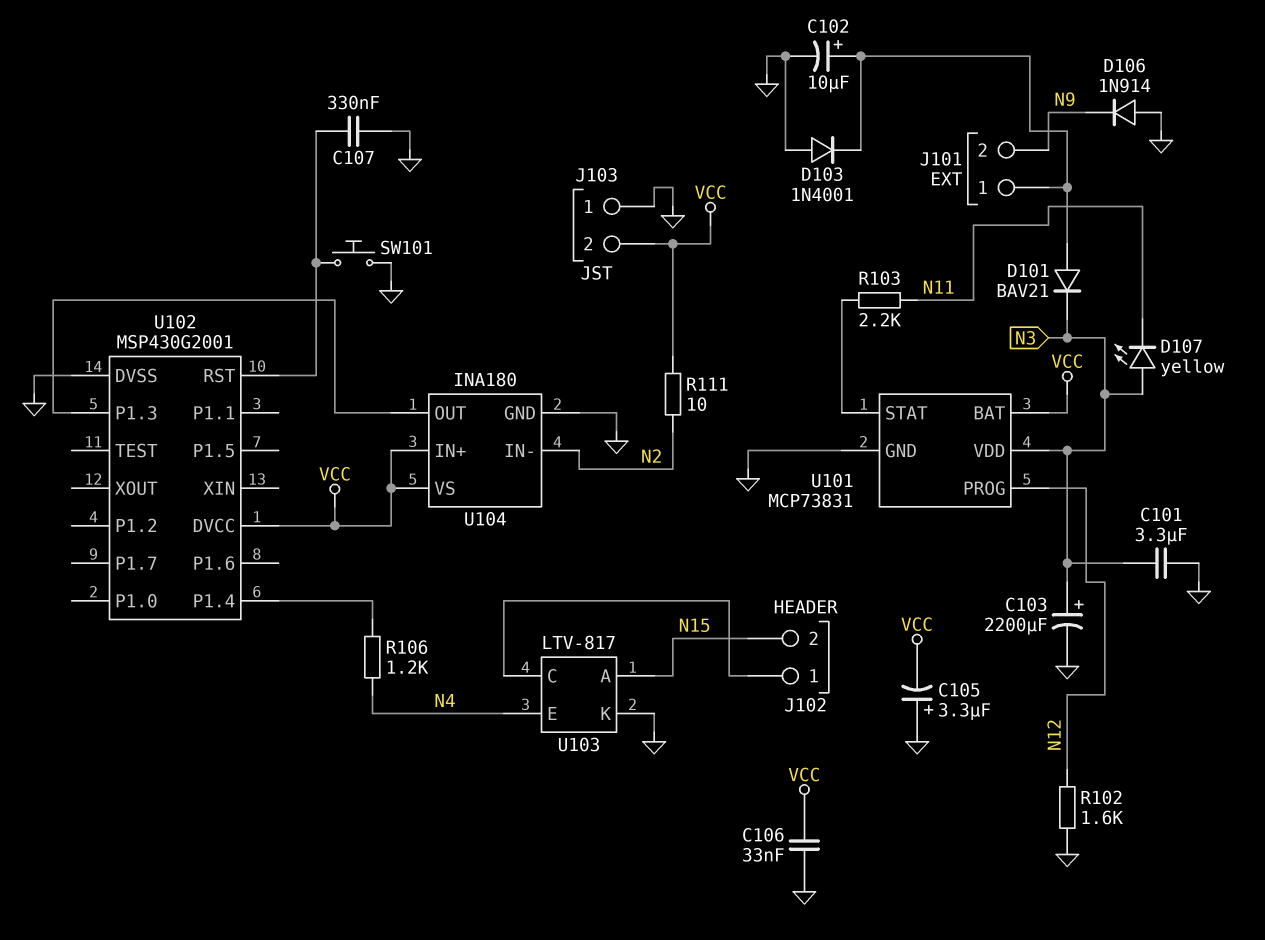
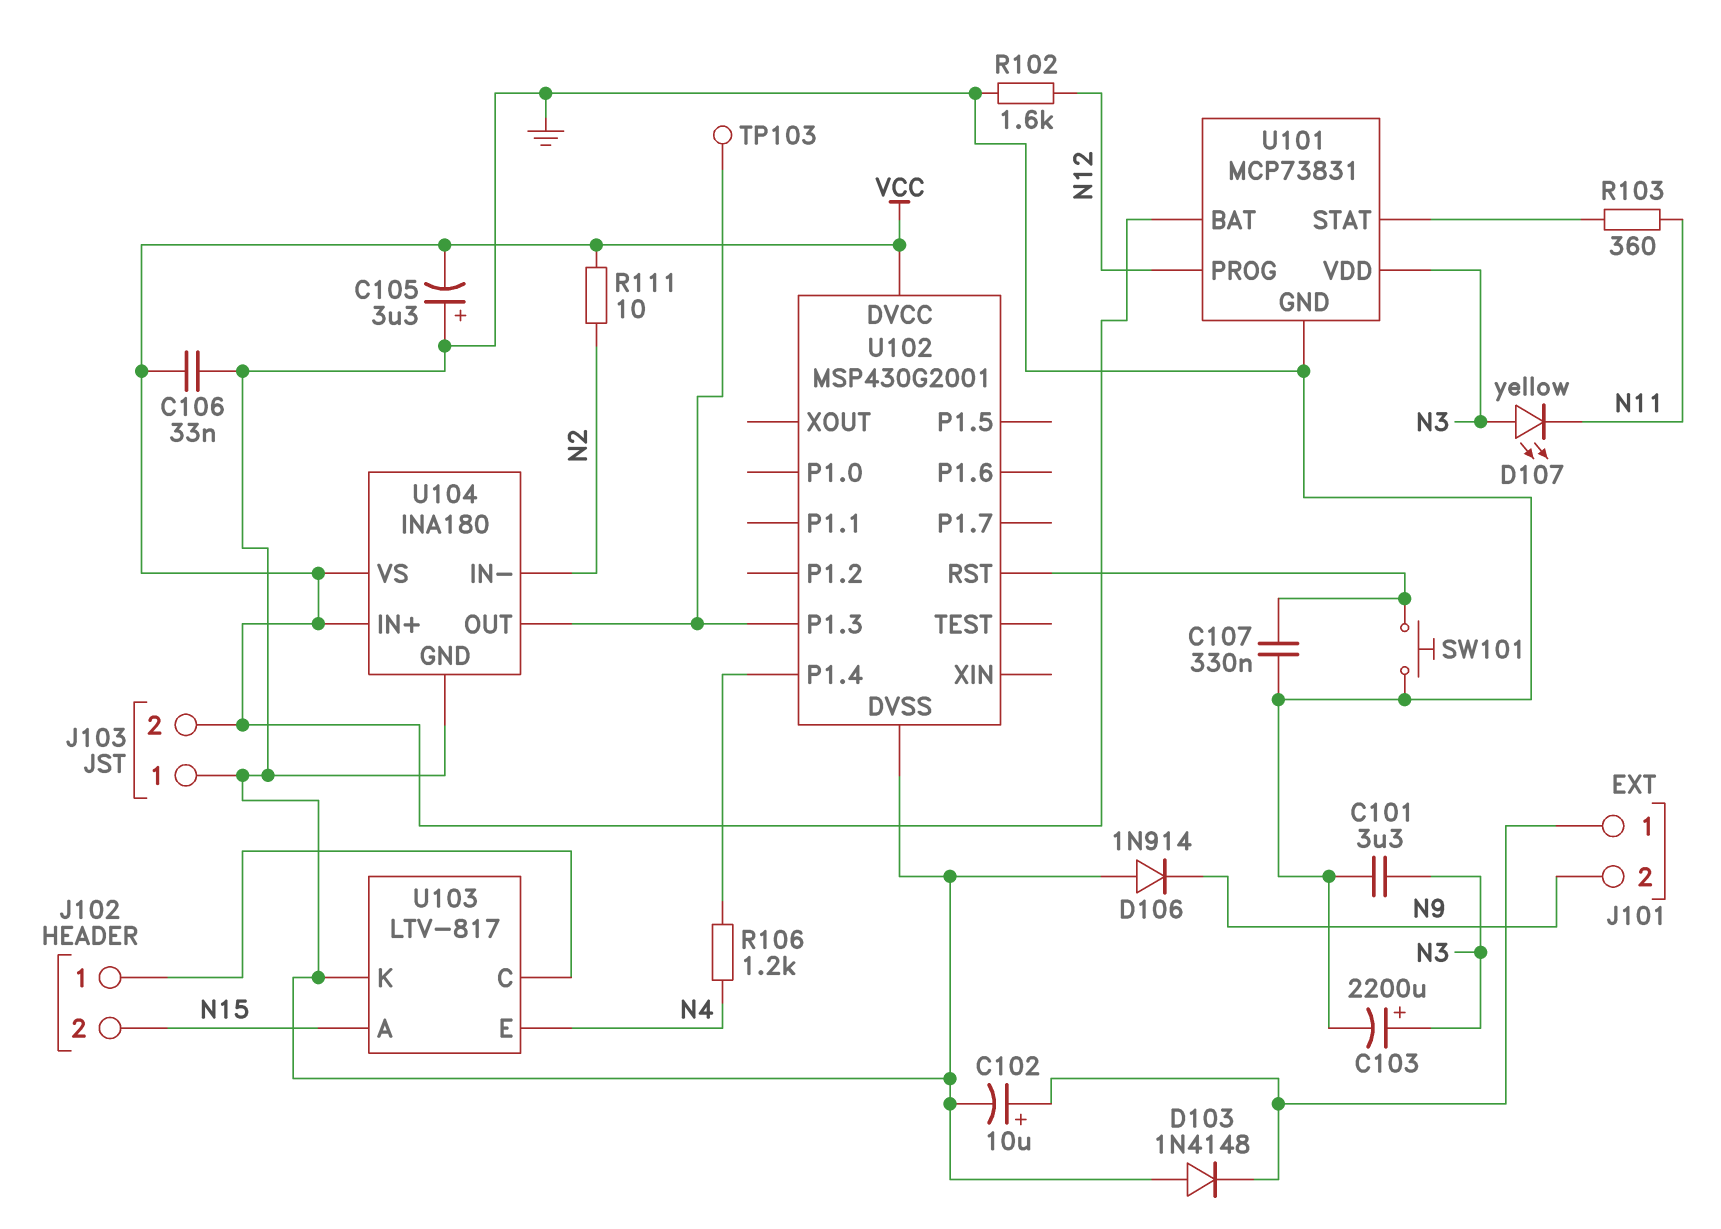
D101: diode BAV21 (A J101/1, K N3) -> none
D103: diode 1N4001 (A GND, K J101/1) -> diode 1N4148 (A GND, K J101/1)
R103: 2.2k (N11, U101/STAT) -> 360 (N11, U101/STAT)
TP103: none -> test point (U102/P1.3)

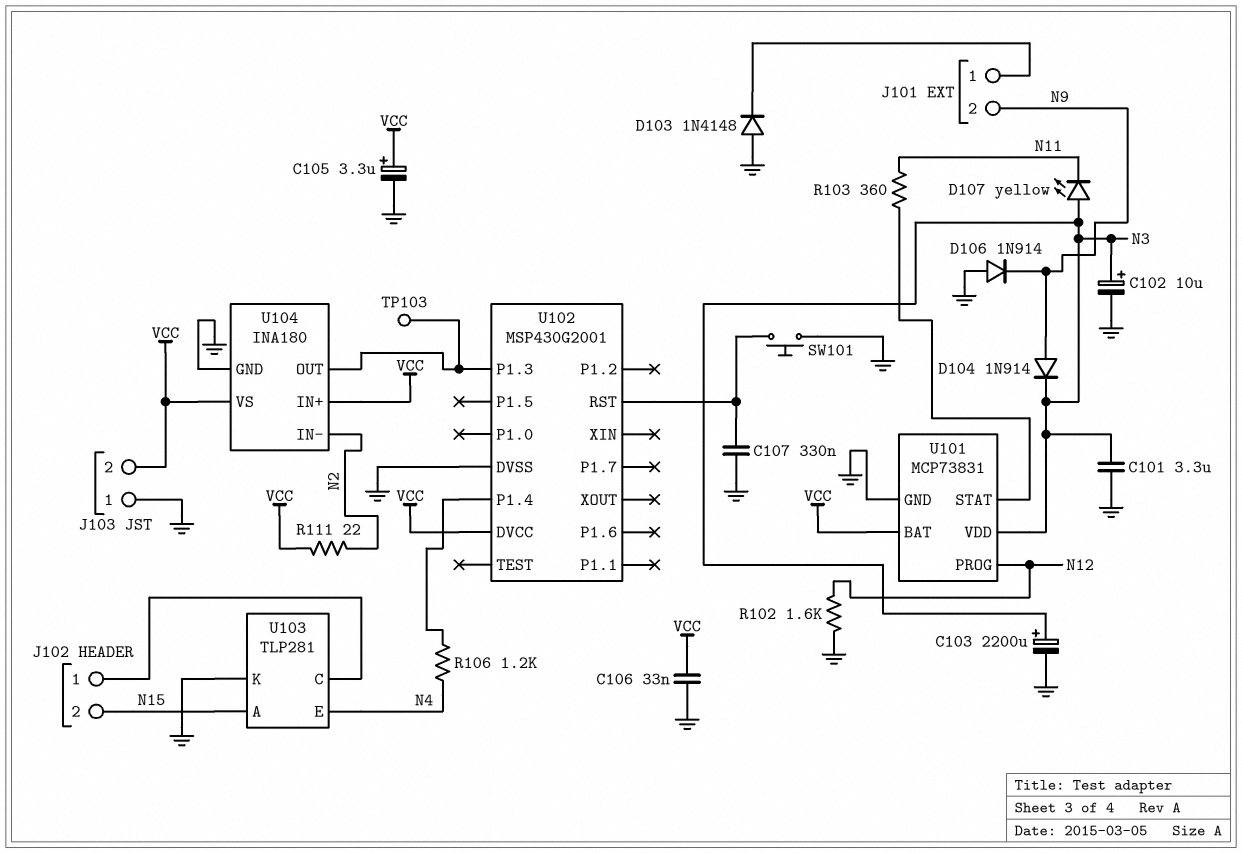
C102: 10uF (plus J101/1, minus GND) -> 10uF (plus N3, minus GND)
C105: 3.3uF (plus GND, minus VCC) -> 3.3uF (plus VCC, minus GND)
D104: none -> diode 1N914 (A N9, K N3)
R111: 10 (N2, VCC) -> 22 (N2, VCC)
U103: LTV-817 -> TLP281

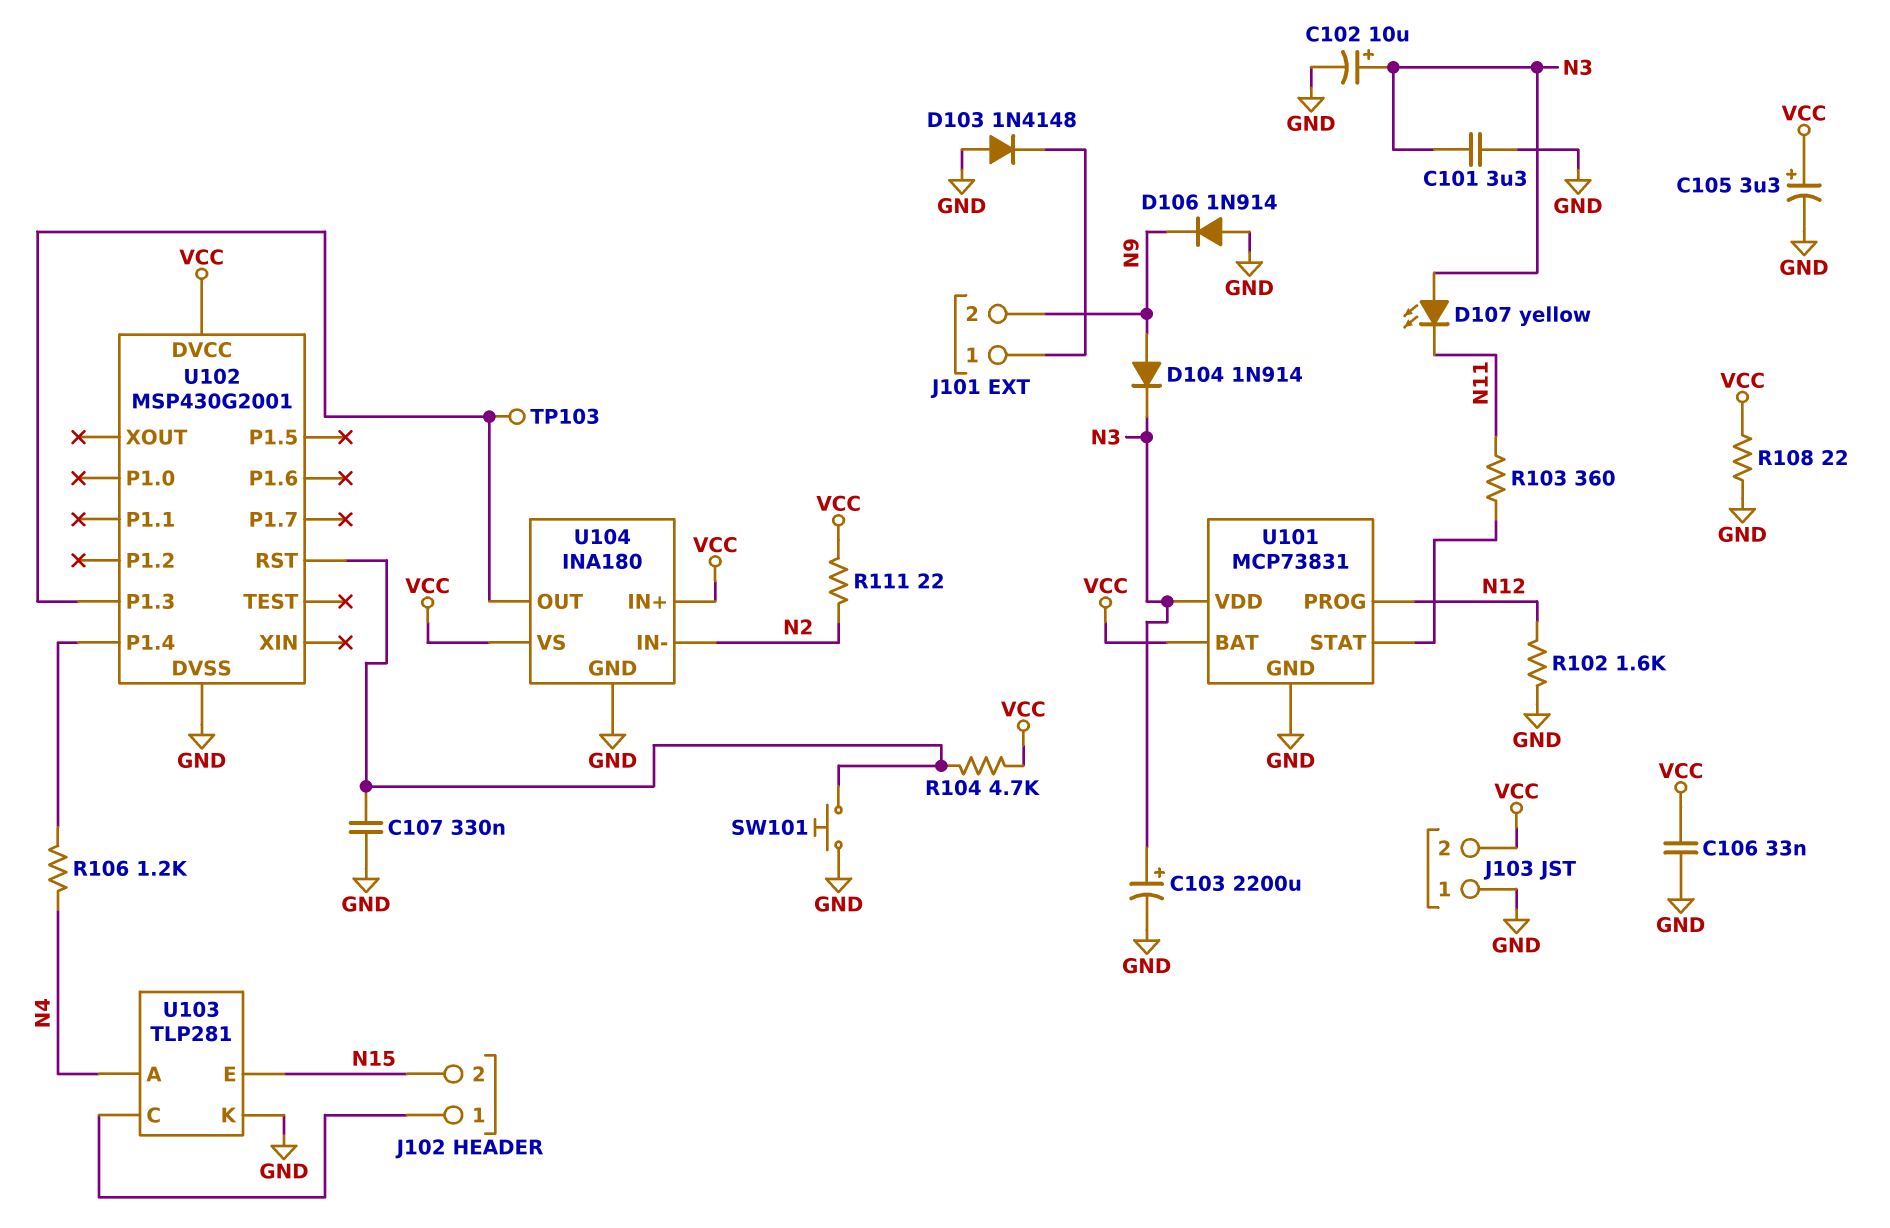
R104: none -> 4.7k (U102/RST, VCC)
R108: none -> 22 (GND, VCC)
U103 pin A: N15 -> N4
U103 pin E: N4 -> N15

